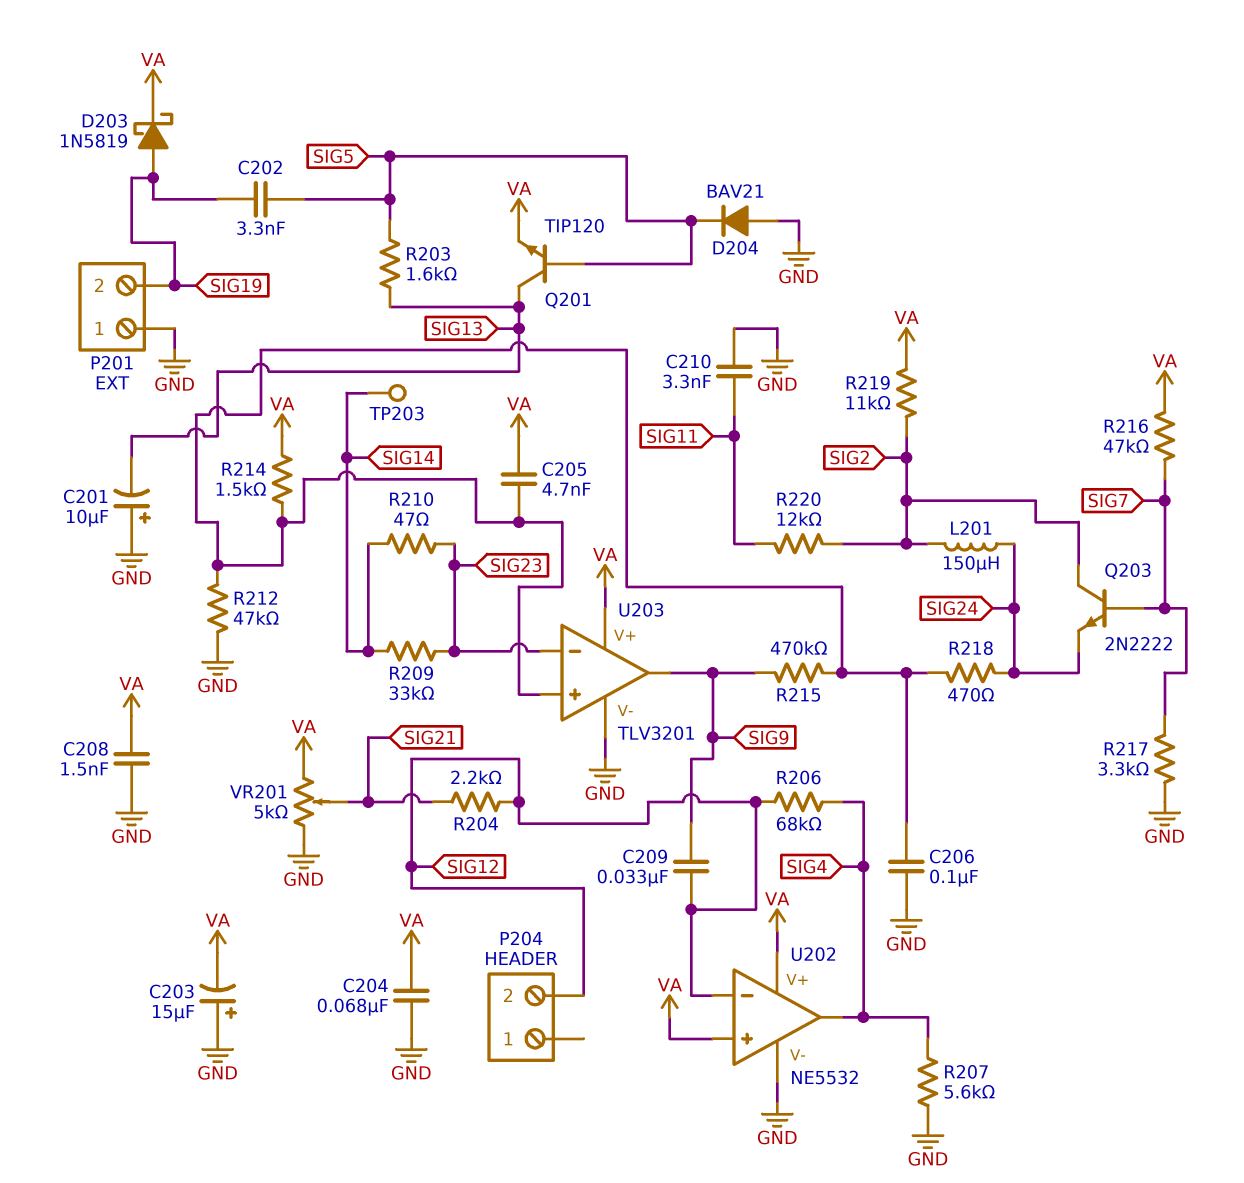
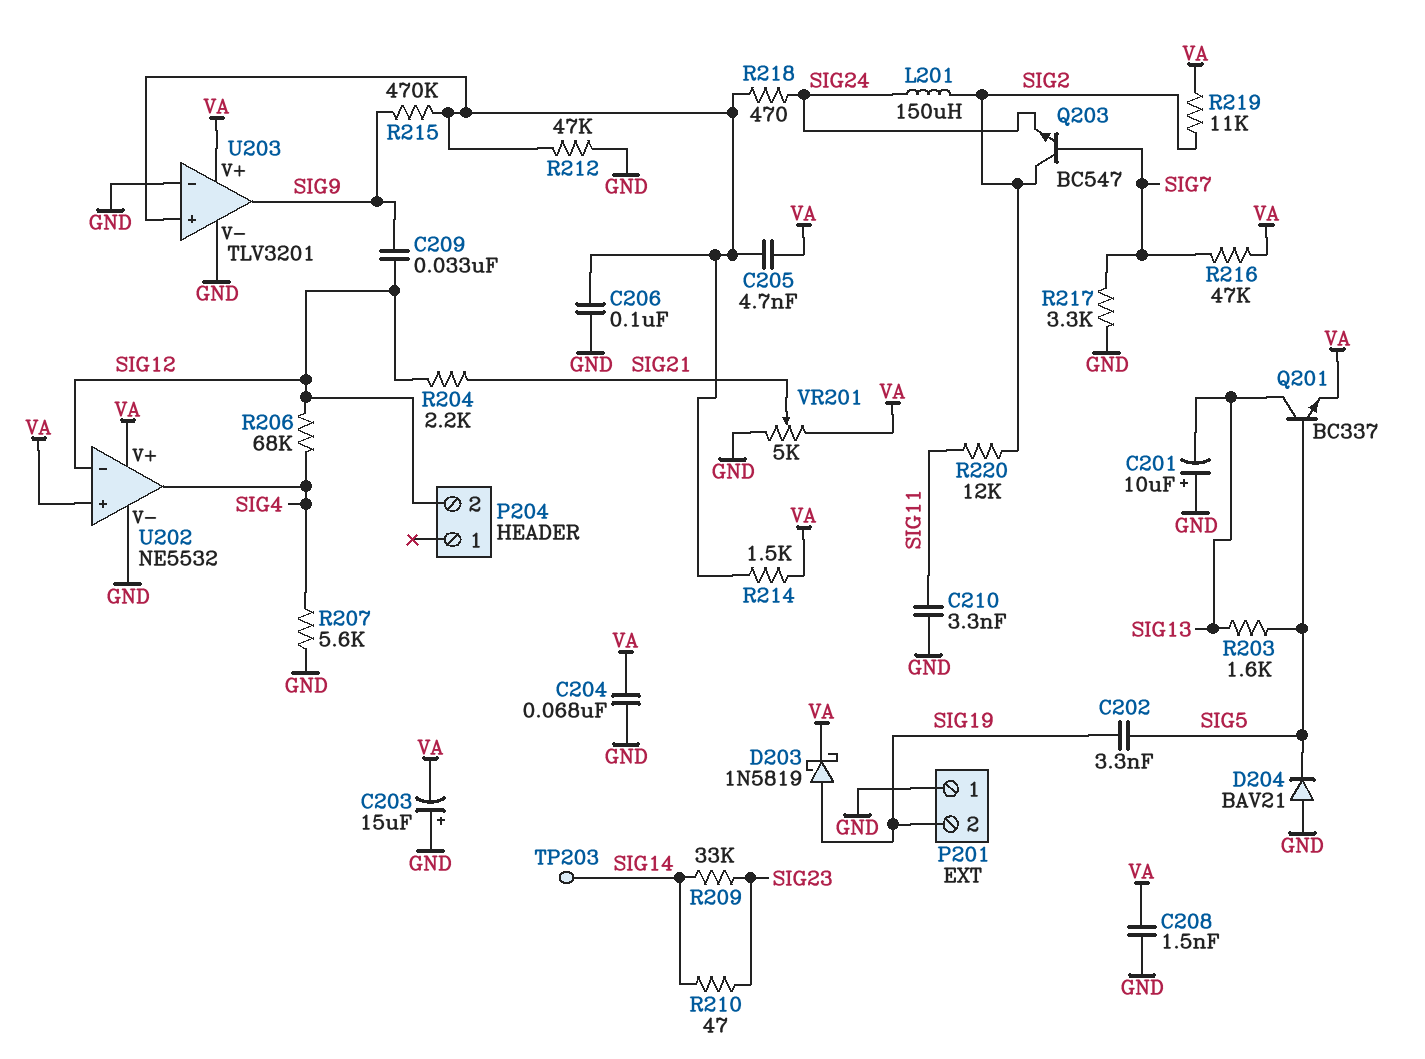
Q201: NPN TIP120 (B SIG5, C SIG13, E VA) -> NPN BC337 (B SIG5, C SIG13, E VA)
Q203: NPN 2N2222 (B SIG7, C SIG2, E SIG24) -> NPN BC547 (B SIG7, C SIG2, E SIG24)
U203 pin in-: SIG23 -> GND

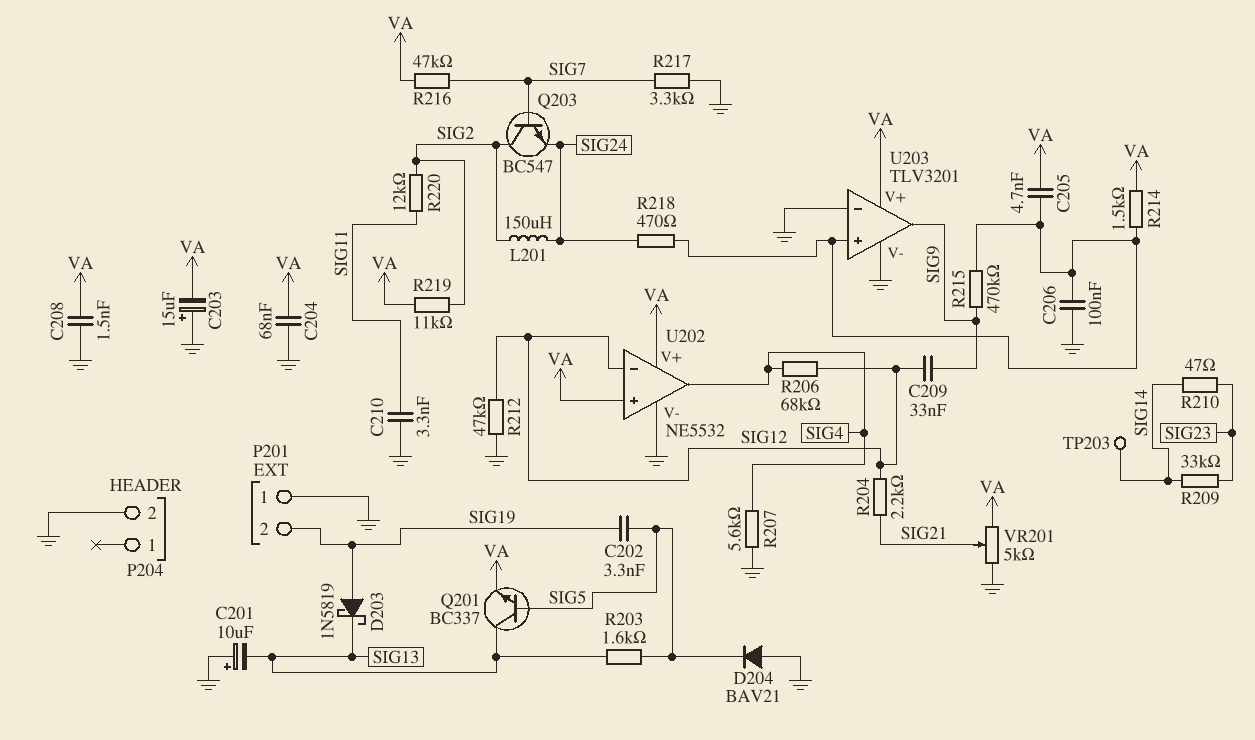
D203: schottky 1N5819 (A SIG19, K VA) -> schottky 1N5819 (A SIG19, K SIG13)
P204 pin 2: SIG12 -> GND
R212: 47k (GND, U203/in+) -> 47k (GND, SIG12)

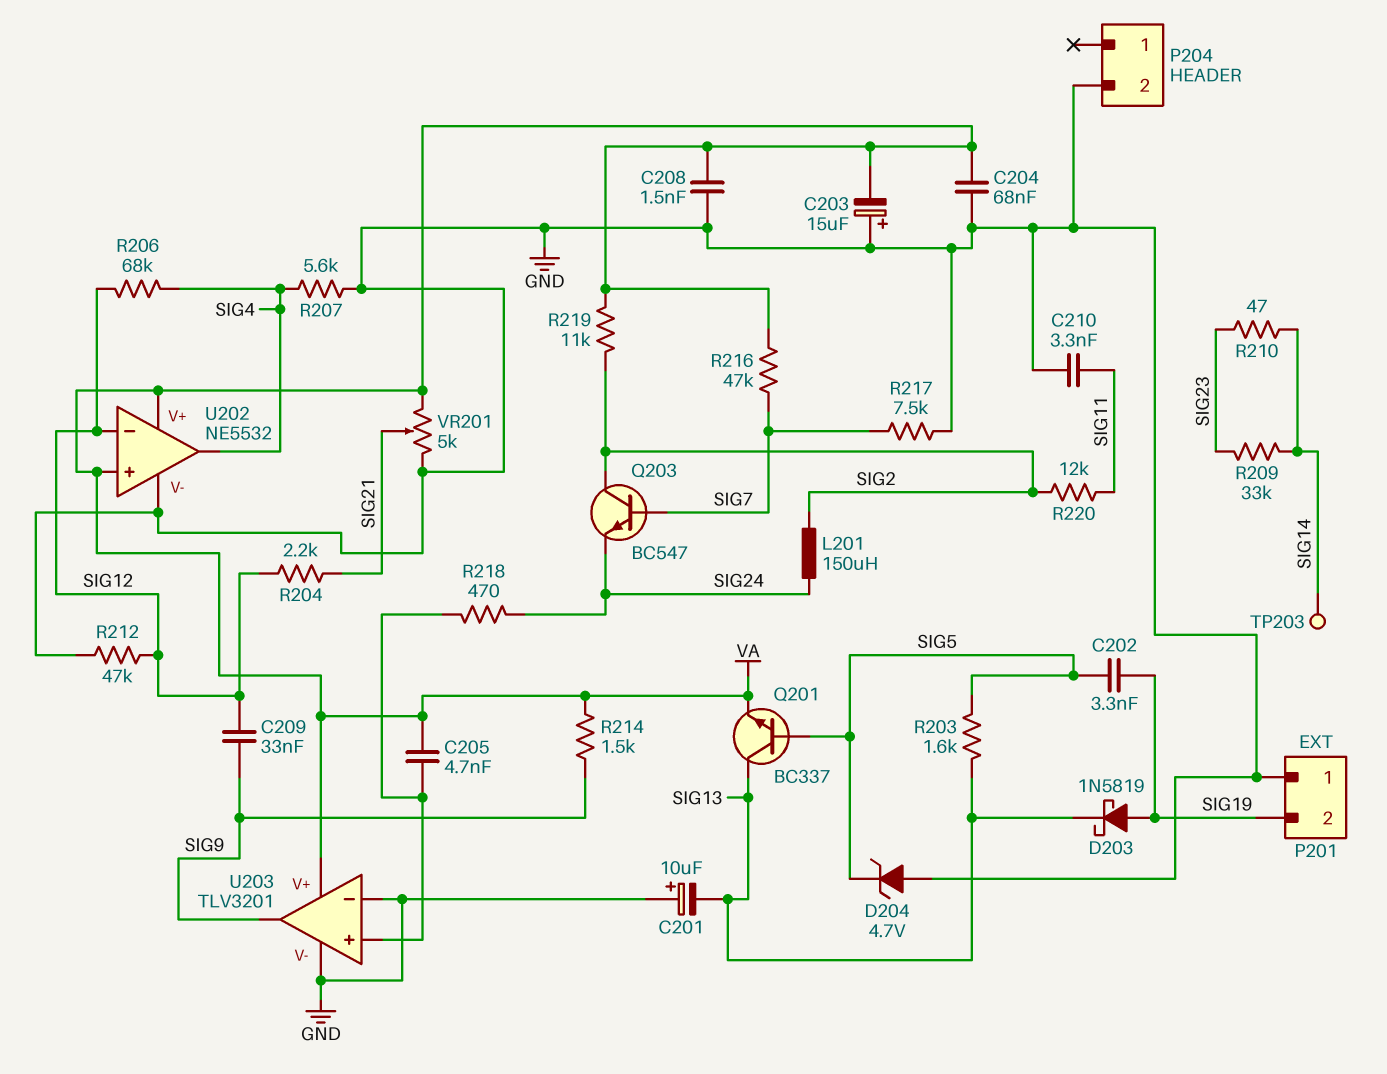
C206: 100nF (GND, U203/in+) -> none
D204: diode BAV21 (A GND, K SIG5) -> zener 4.7V (A GND, K SIG5)
R214: 1.5k (U203/in+, VA) -> 1.5k (SIG9, VA)
R215: 470k (SIG9, U203/in+) -> none
R217: 3.3k (GND, SIG7) -> 7.5k (GND, SIG7)

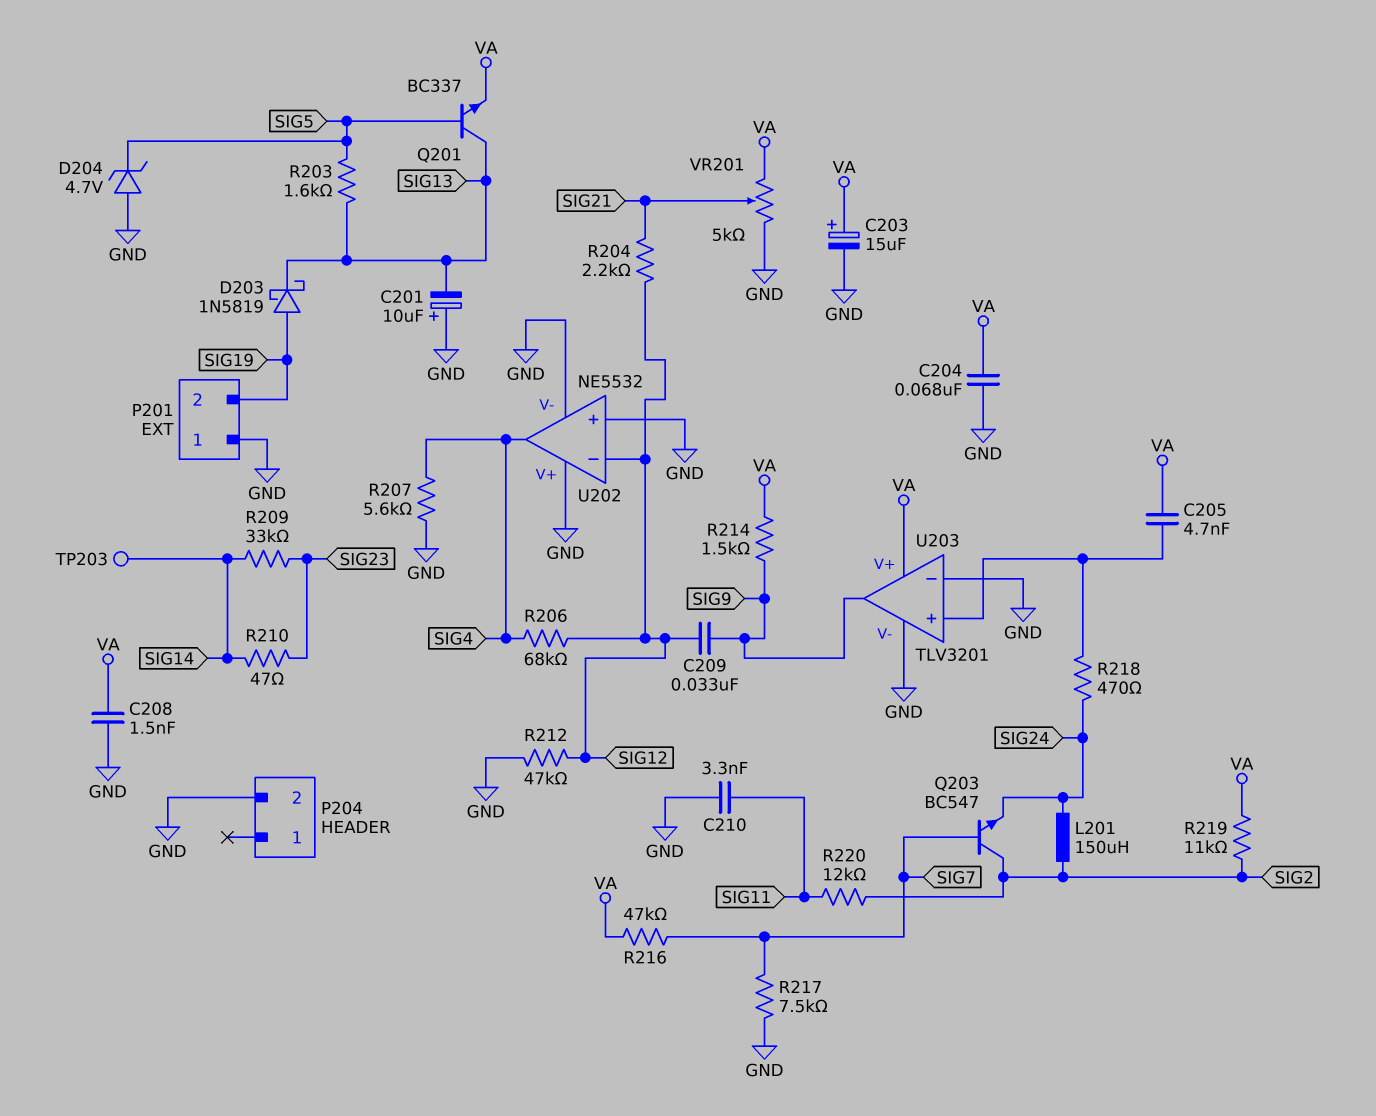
C202: 3.3nF (SIG5, SIG19) -> none
C203: 15uF (plus GND, minus VA) -> 15uF (plus VA, minus GND)
U202 pin V+: VA -> GND
U202 pin in+: VA -> GND

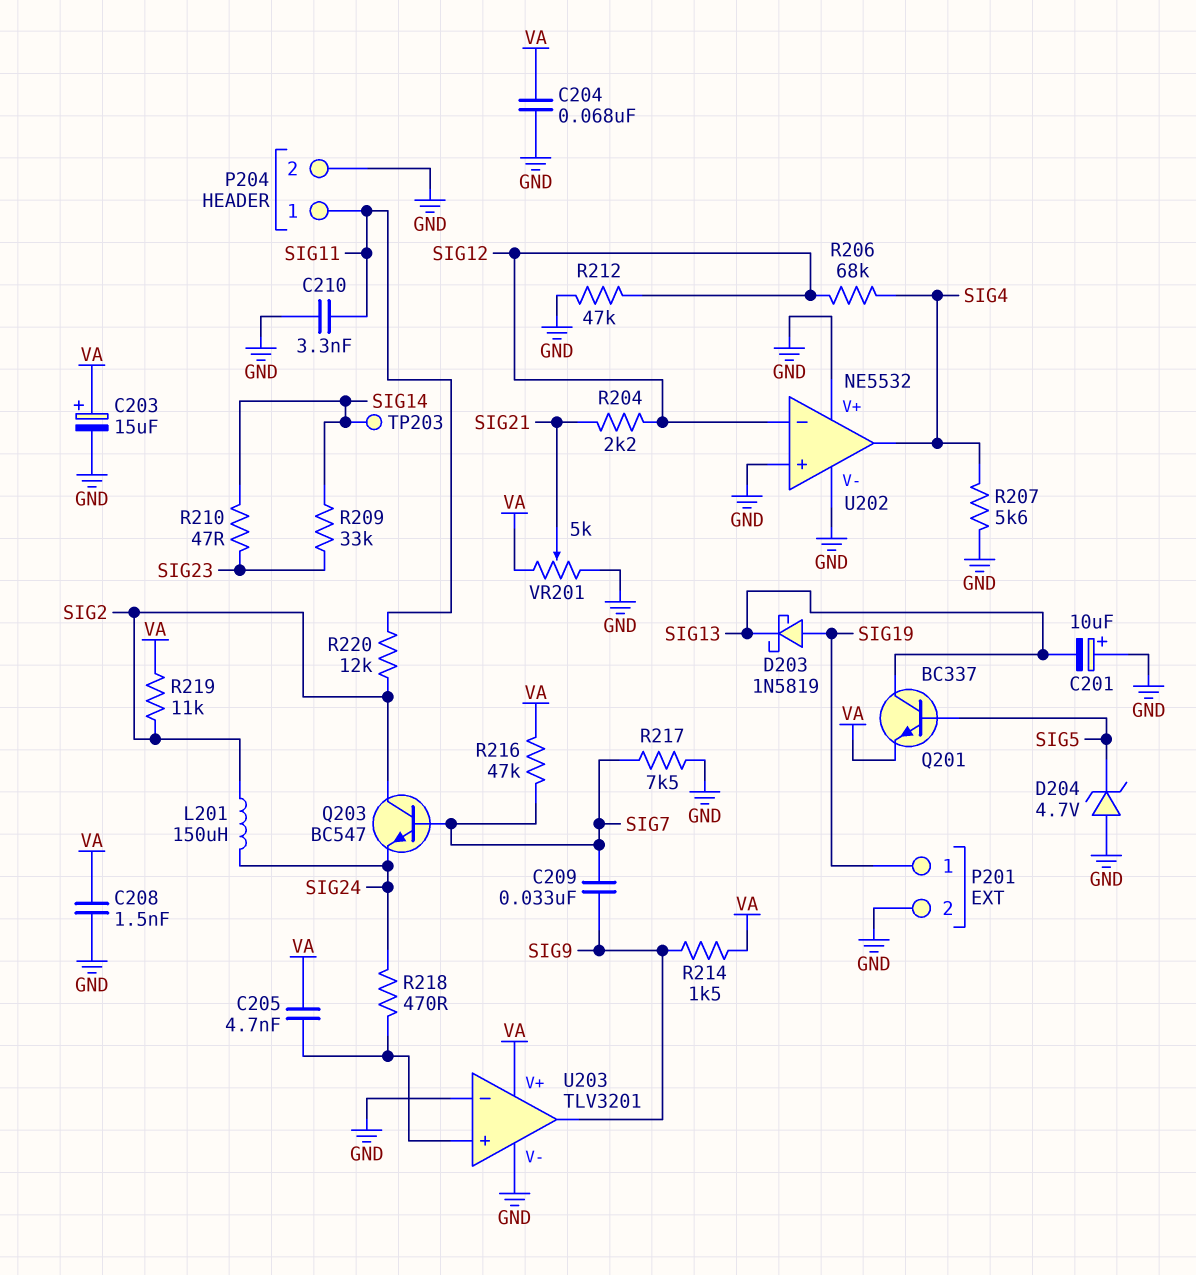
C209: 33nF (SIG9, SIG12) -> 33nF (SIG7, SIG9)
P201 pin 1: GND -> SIG19
P201 pin 2: SIG19 -> GND
P204 pin 1: none -> SIG11
R203: 1.6k (SIG5, SIG13) -> none

